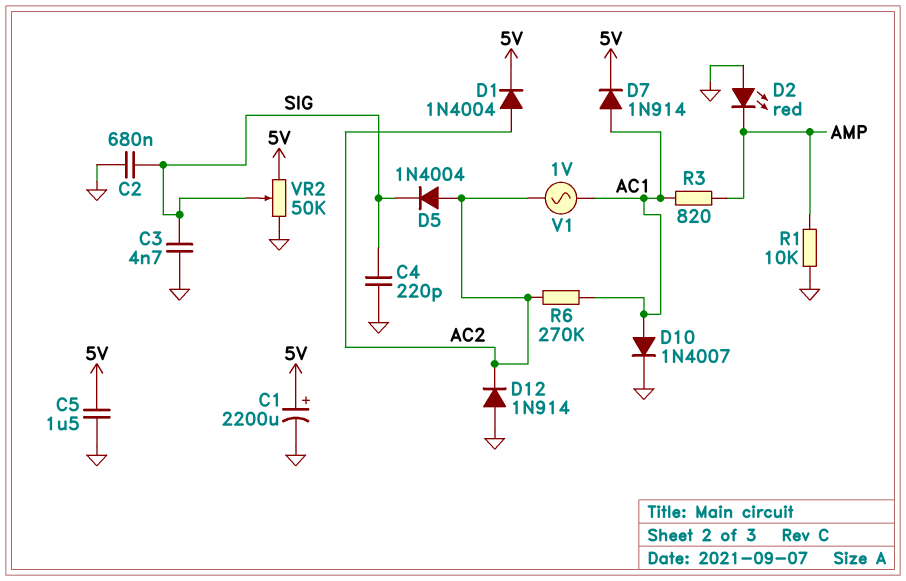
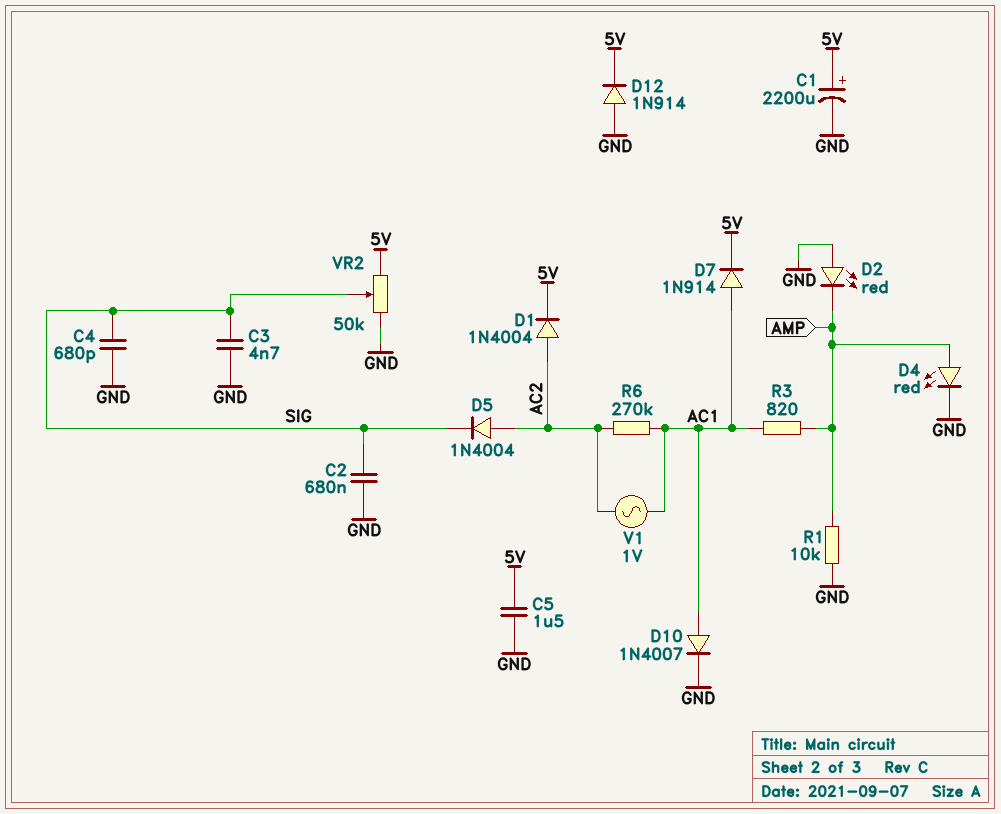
C4: 220pF (GND, SIG) -> 680pF (GND, SIG)
D4: none -> LED red (A AMP, K GND)
D12: diode 1N914 (A GND, K AC2) -> diode 1N914 (A GND, K 5V)

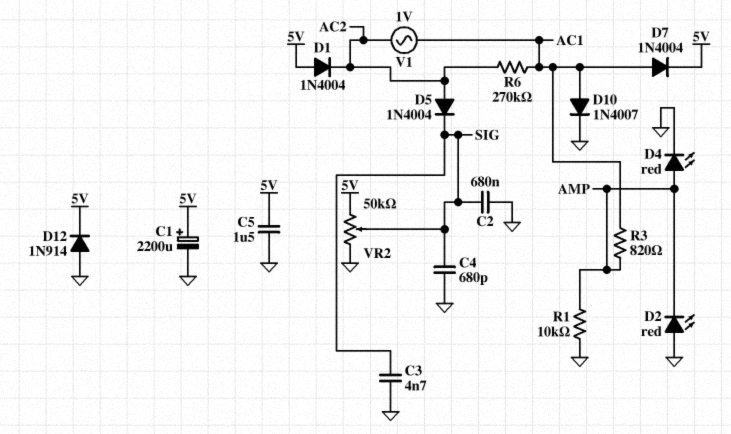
D1: diode 1N4004 (A AC2, K 5V) -> diode 1N4004 (A 5V, K AC2)
D7: diode 1N914 (A AC1, K 5V) -> diode 1N4004 (A AC1, K 5V)

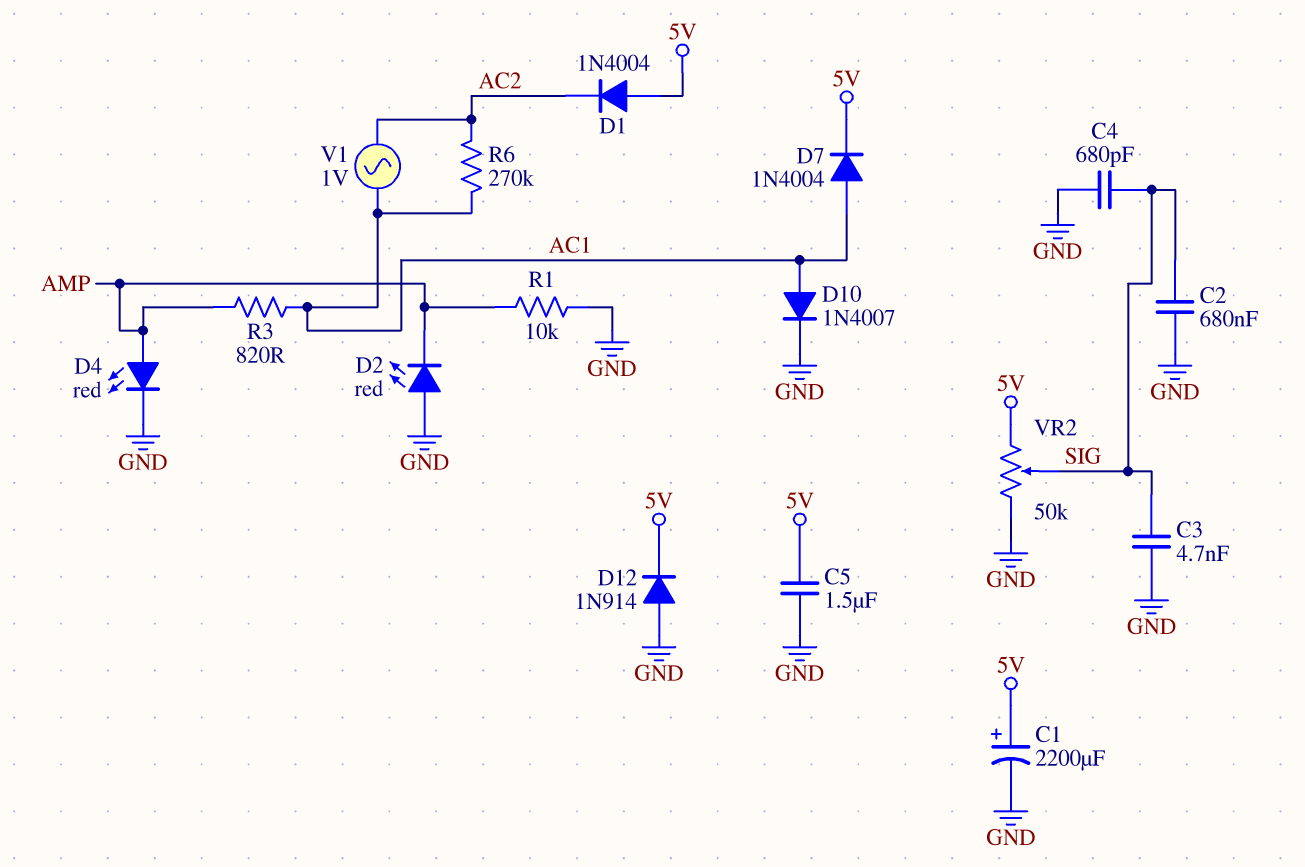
D5: diode 1N4004 (A AC2, K SIG) -> none

